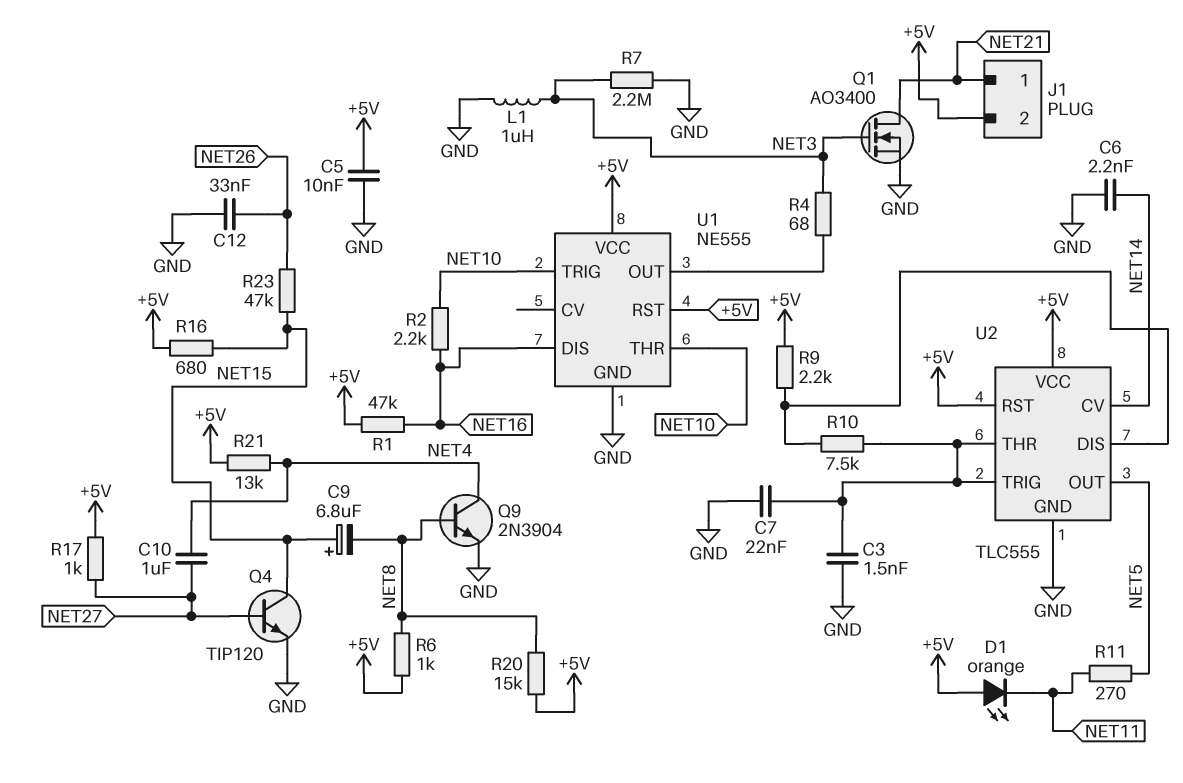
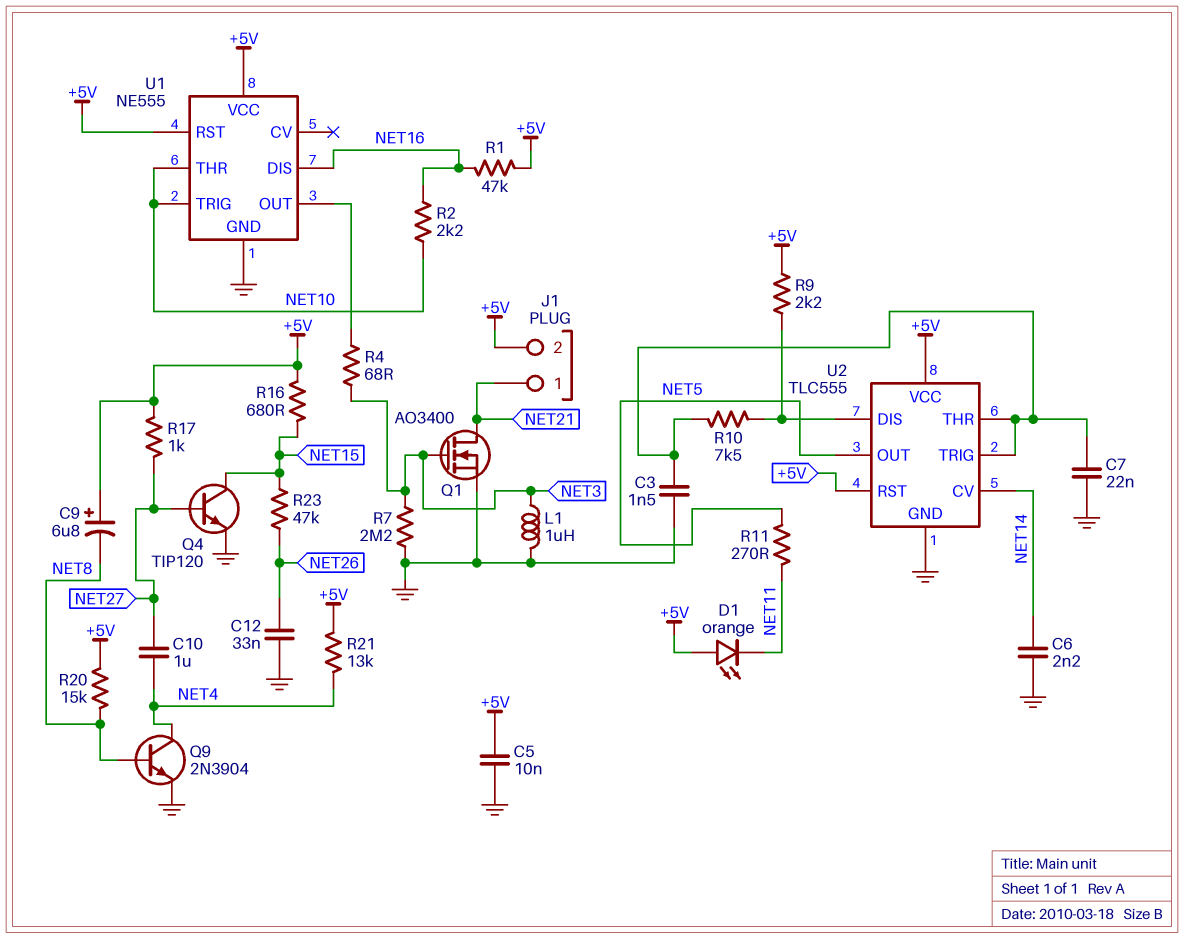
C9: 6.8uF (plus NET15, minus NET8) -> 6.8uF (plus +5V, minus NET8)
R6: 1k (+5V, NET8) -> none

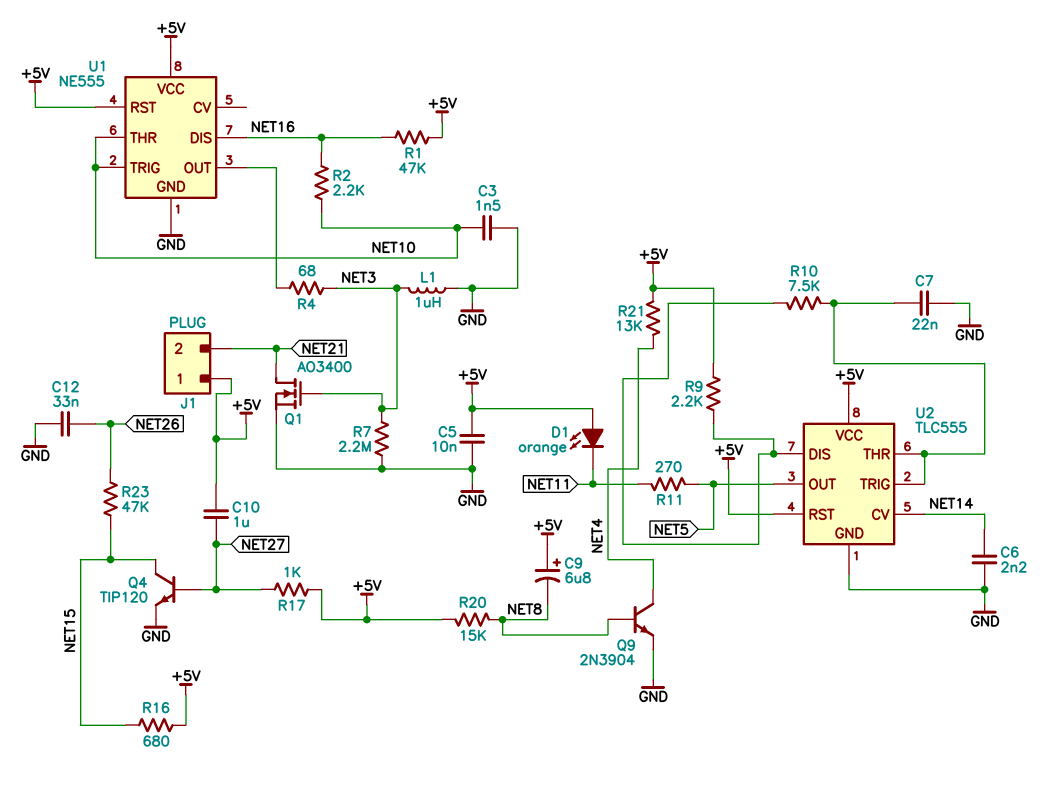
C3: 1.5nF (GND, U2/THR) -> 1.5nF (GND, NET10)
C10: 1uF (NET4, NET27) -> 1uF (+5V, NET27)
J1 pin 1: NET21 -> +5V
J1 pin 2: +5V -> NET21

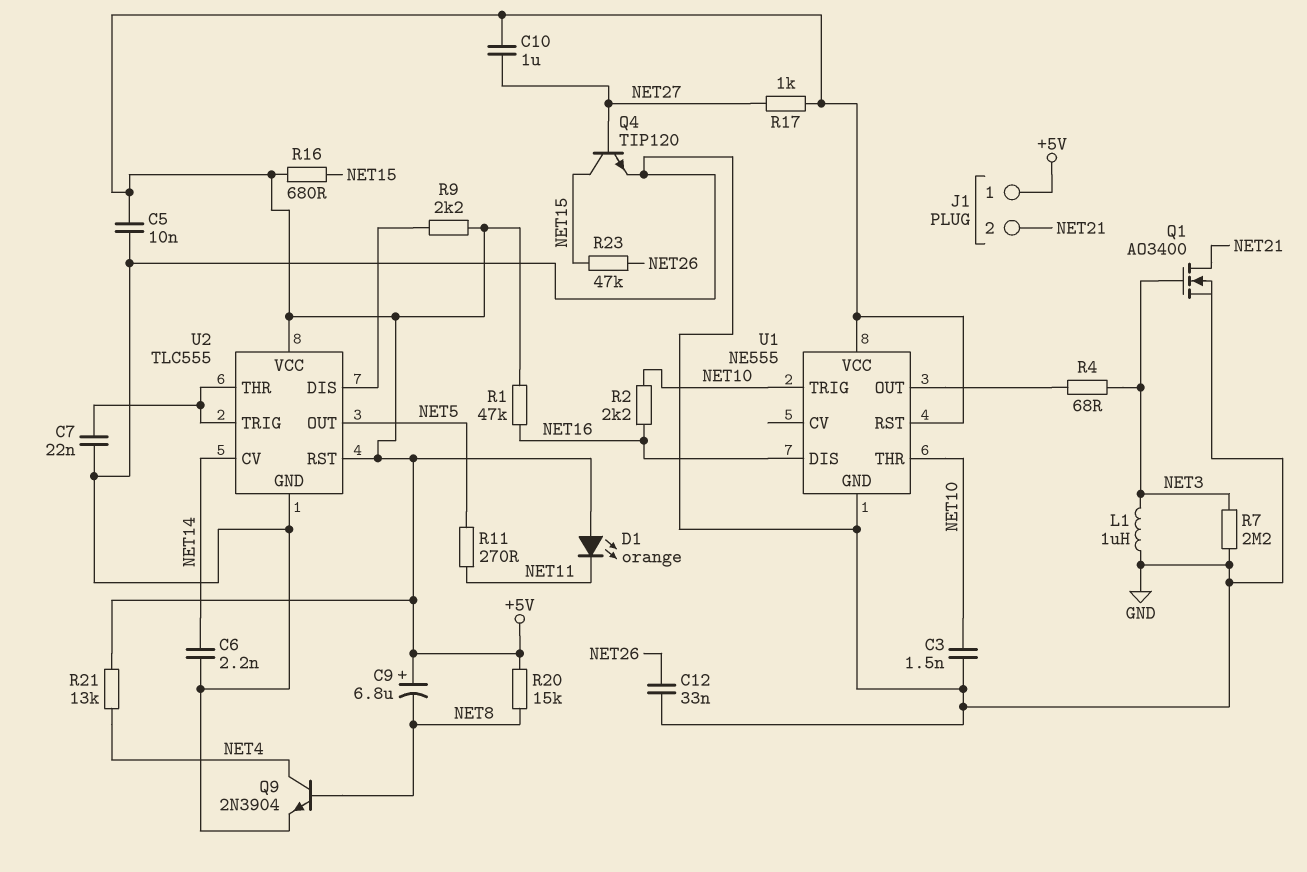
R10: 7.5k (U2/DIS, U2/THR) -> none

